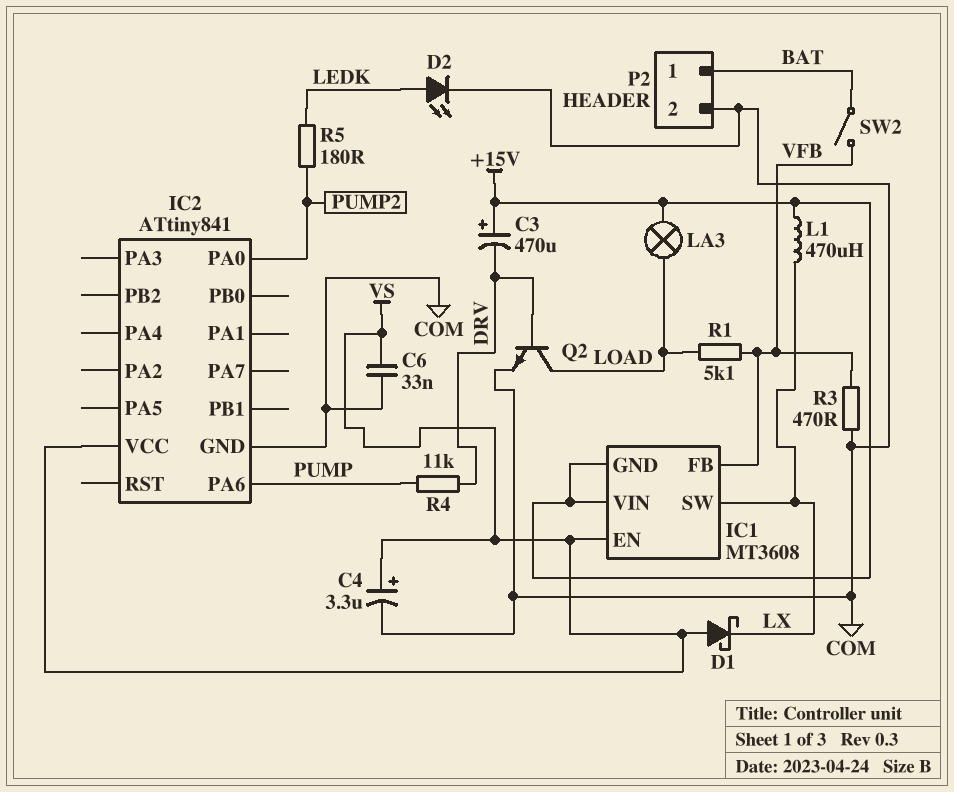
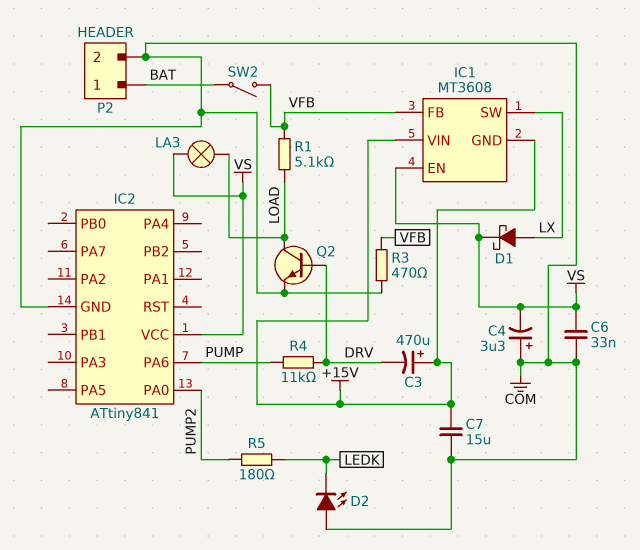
C4: 3.3uF (plus VS, minus COM) -> 3.3uF (plus COM, minus VS)
C7: none -> 15uF (+15V, COM)
D1: schottky (A VS, K LX) -> schottky (A LX, K VS)
D2: LED (A LEDK, K COM) -> LED (A COM, K LEDK)
L1: 470uH (+15V, LX) -> none
LA3: lamp (+15V, LOAD) -> lamp (LOAD, VS)

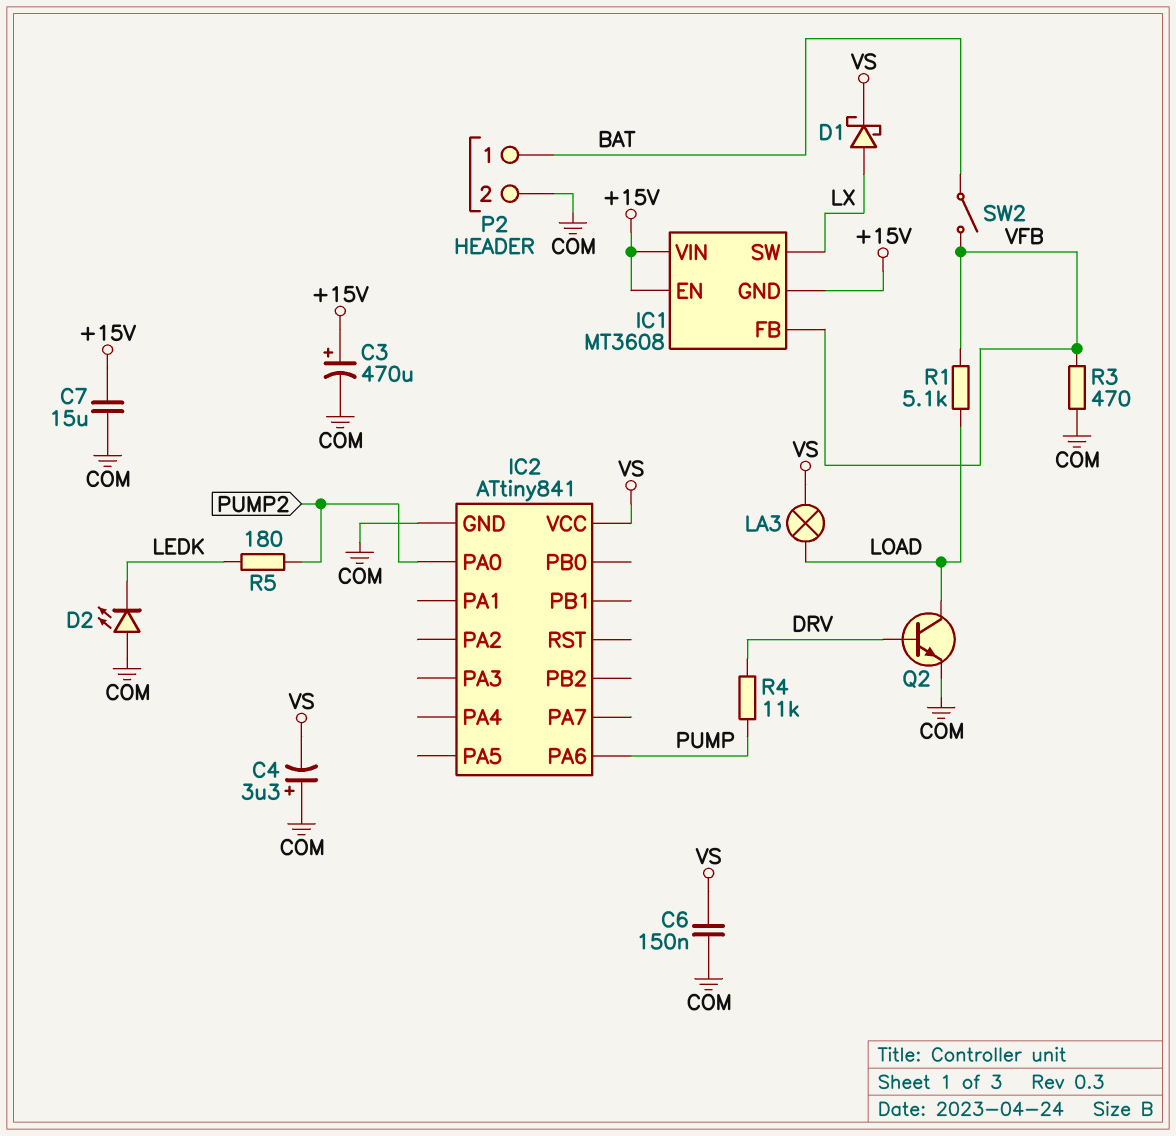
C3: 470uF (plus +15V, minus DRV) -> 470uF (plus +15V, minus COM)
C6: 33nF (COM, VS) -> 150nF (COM, VS)
IC1 pin EN: VS -> +15V

